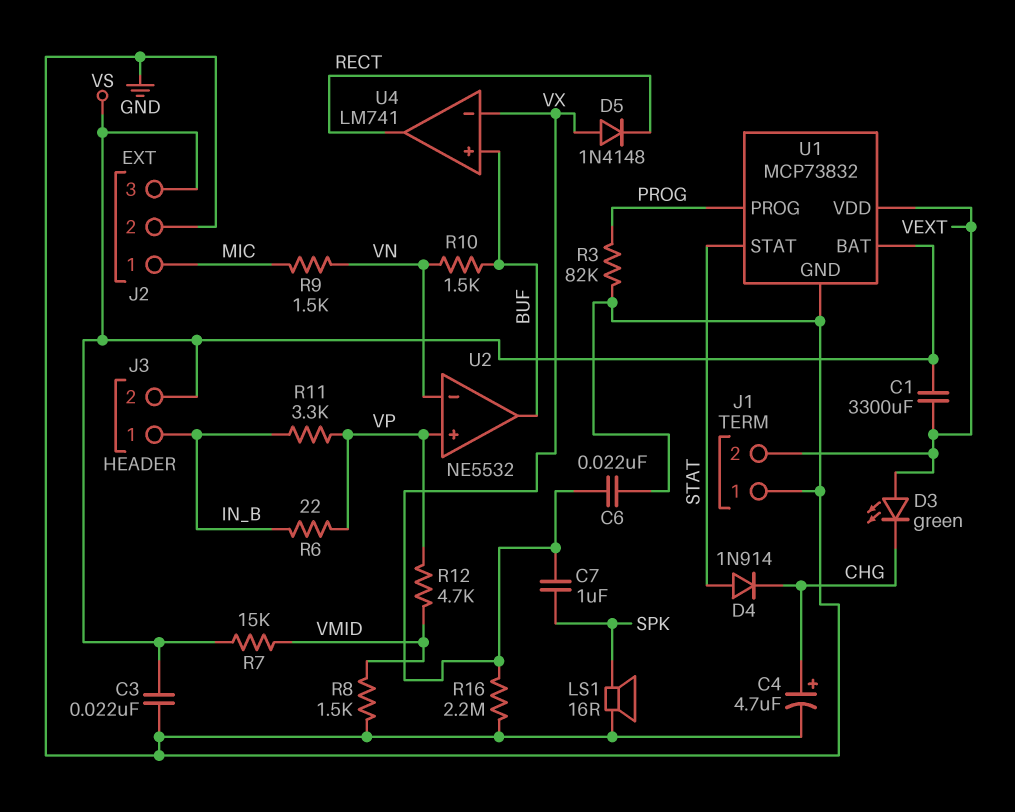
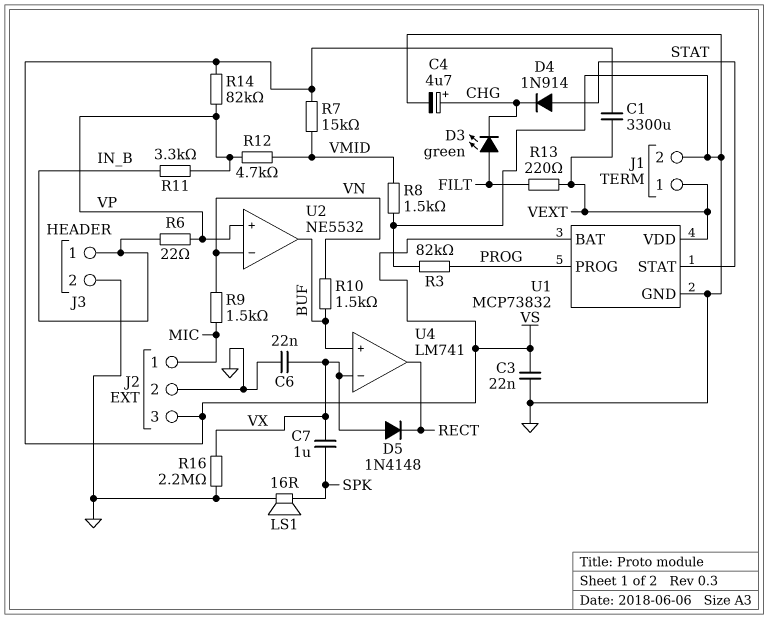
D3: LED green (A VEXT, K CHG) -> LED green (A FILT, K CHG)
J1 pin 1: GND -> VEXT
J1 pin 2: VEXT -> GND
J3 pin 2: VS -> GND
R13: none -> 220 (FILT, VEXT)
R14: none -> 82k (VP, VS)

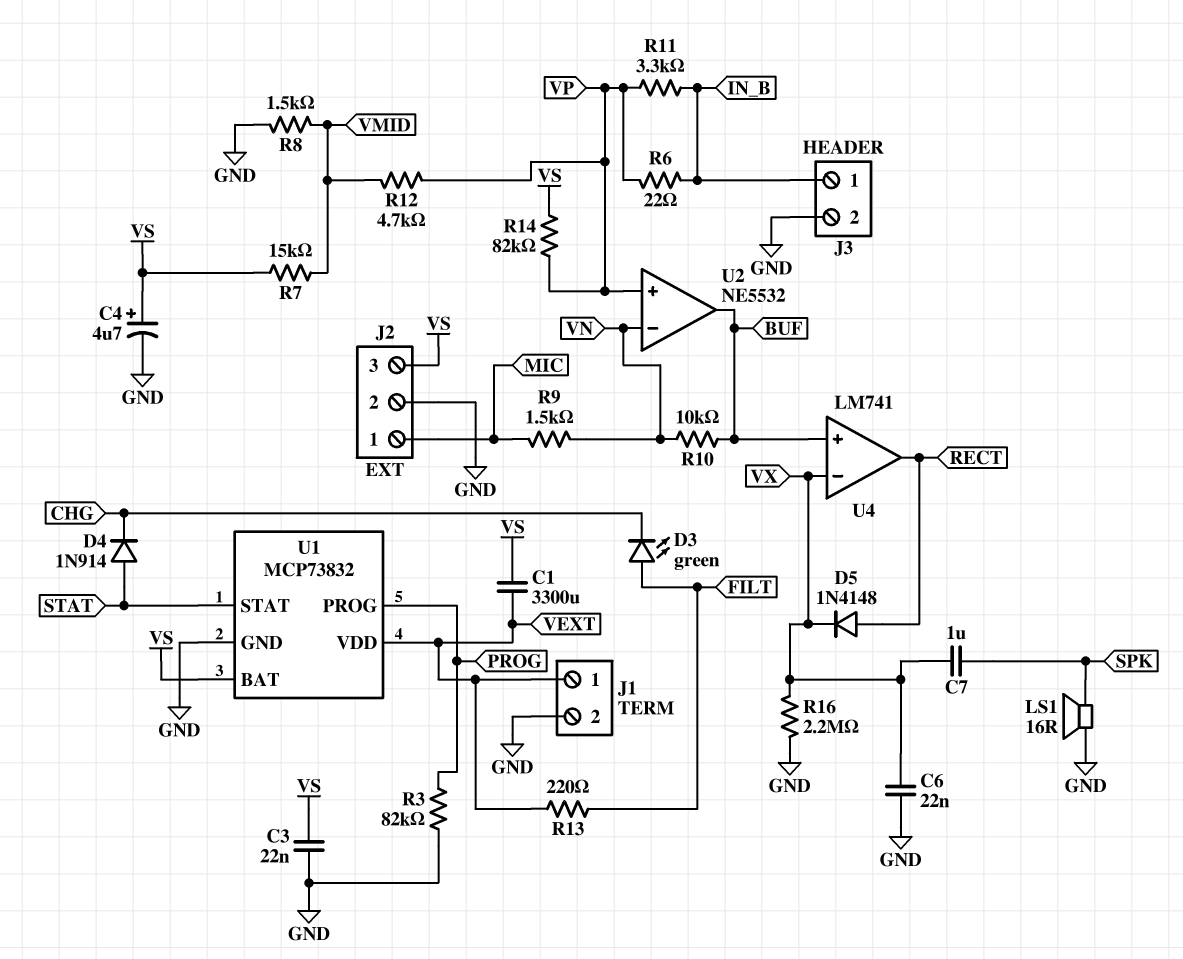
C4: 4.7uF (plus CHG, minus GND) -> 4.7uF (plus VS, minus GND)
D5: diode 1N4148 (A VX, K RECT) -> diode 1N4148 (A RECT, K VX)
R10: 1.5k (BUF, VN) -> 10k (BUF, VN)

